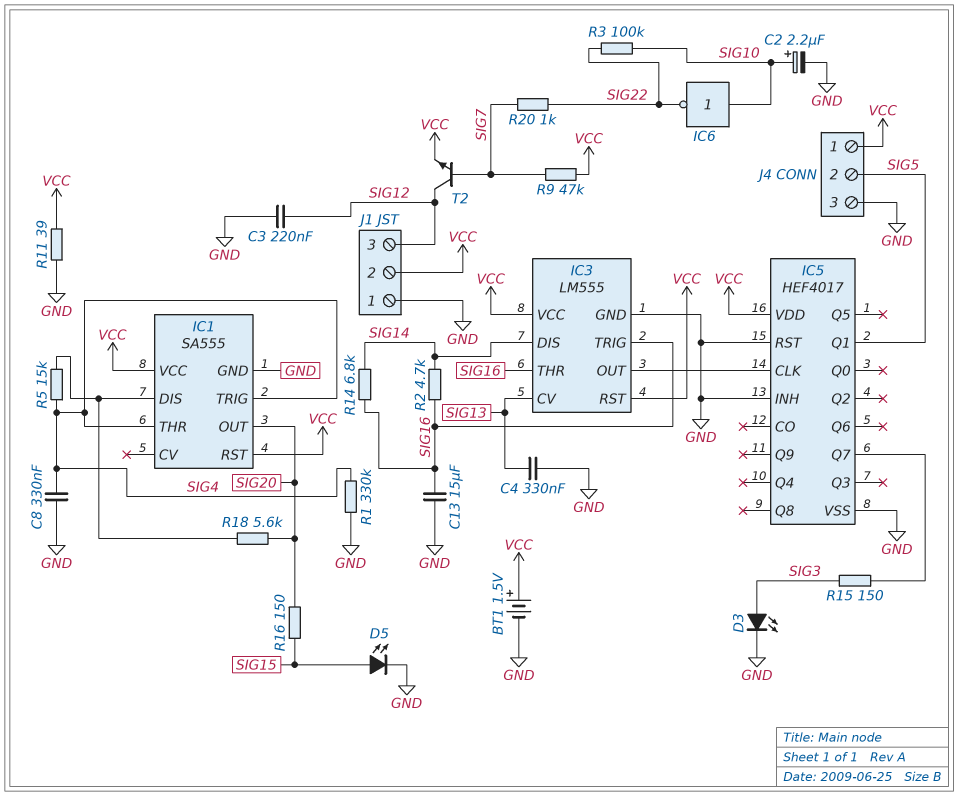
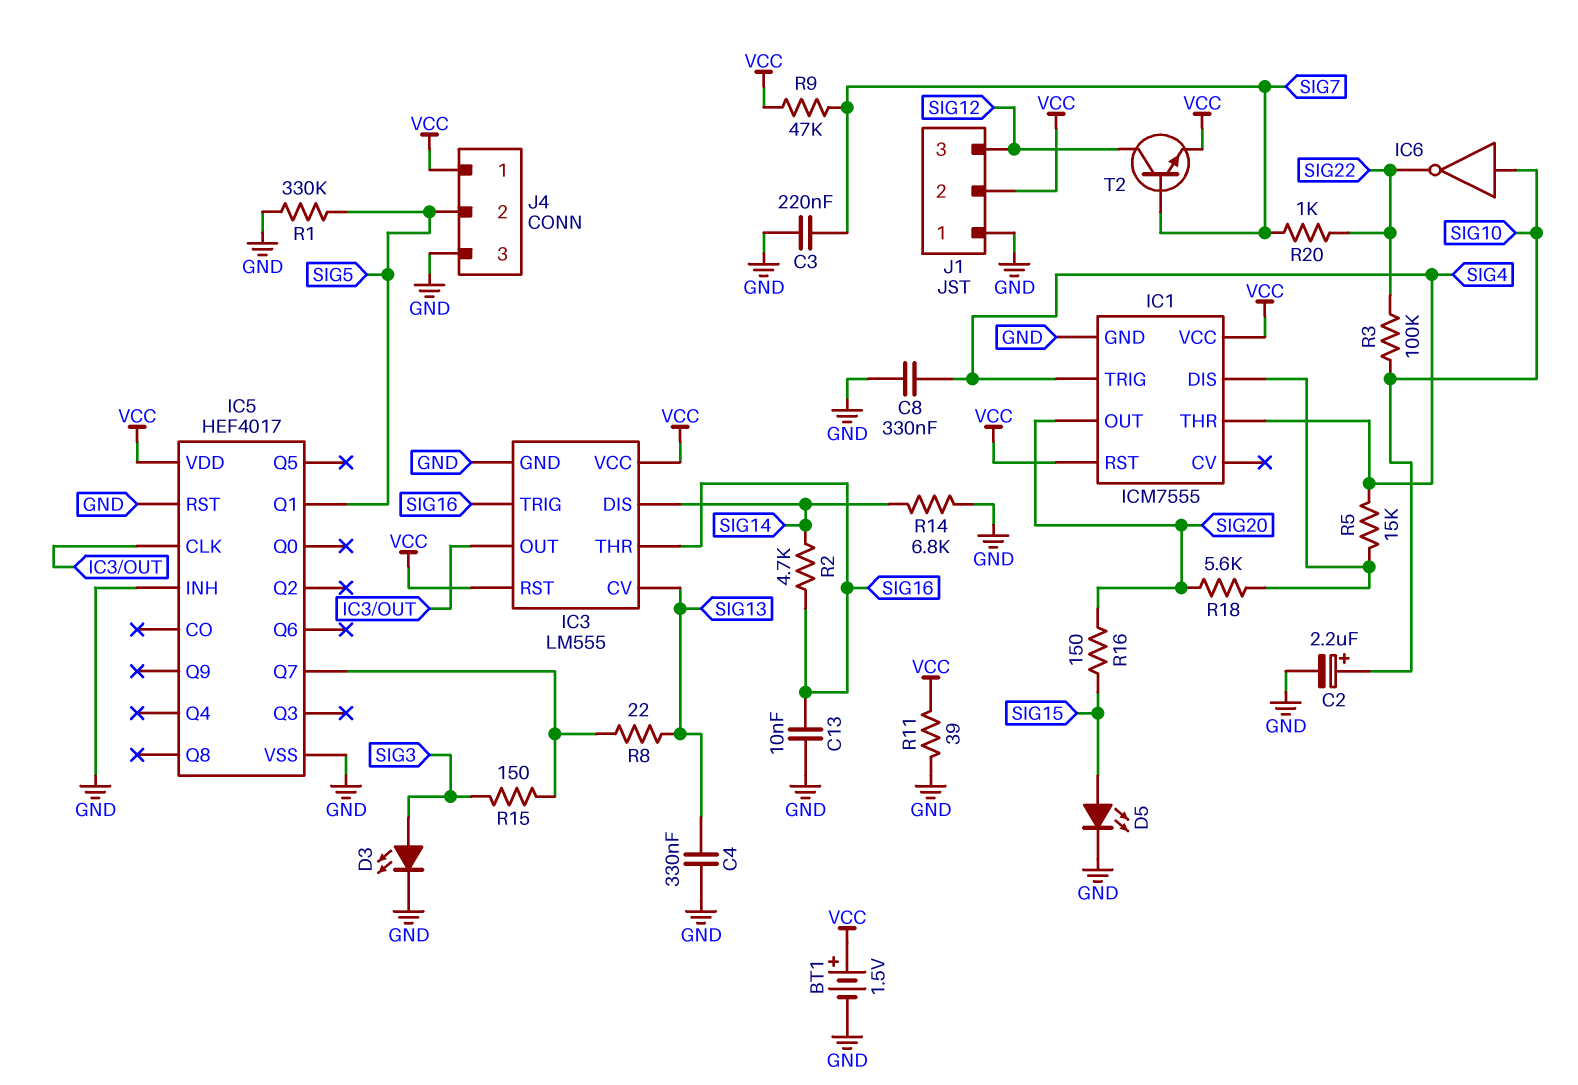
C3: 220nF (GND, SIG12) -> 220nF (GND, SIG7)
C13: 15uF (GND, SIG16) -> 10nF (GND, SIG16)
IC1: SA555 -> ICM7555
R1: 330k (GND, SIG4) -> 330k (GND, SIG5)
R8: none -> 22 (IC5/Q7, SIG13)
R14: 6.8k (SIG14, SIG16) -> 6.8k (GND, SIG14)

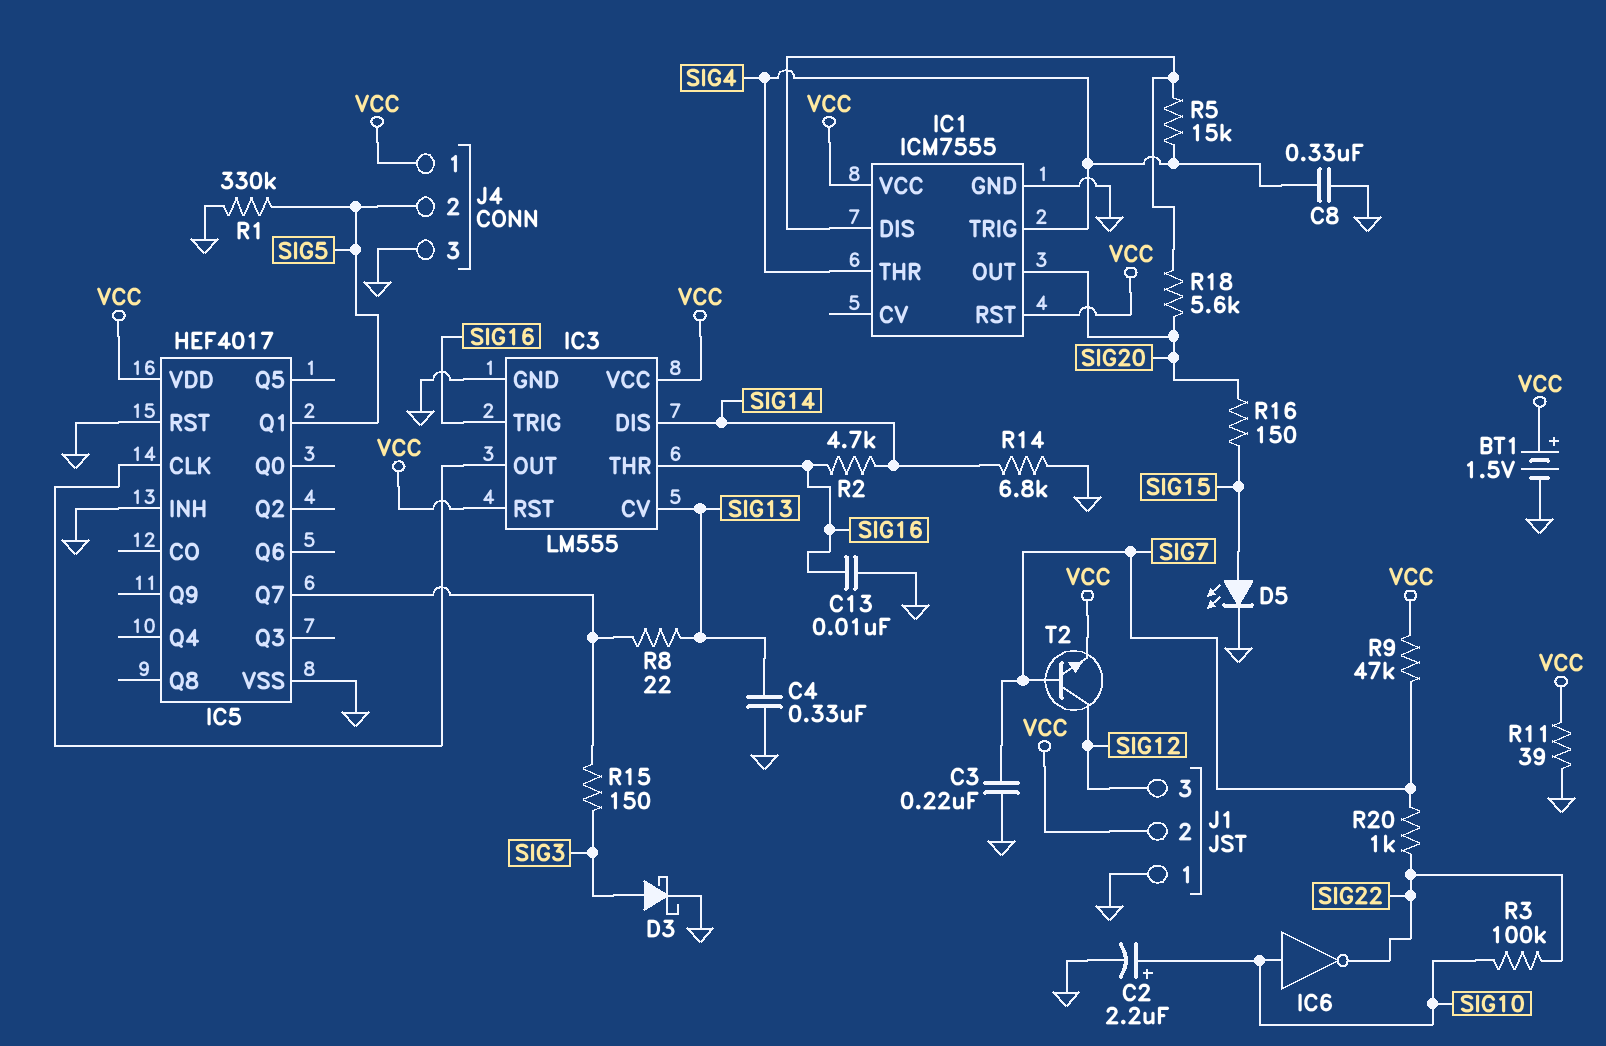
D3: LED (A SIG3, K GND) -> schottky (A SIG3, K GND)

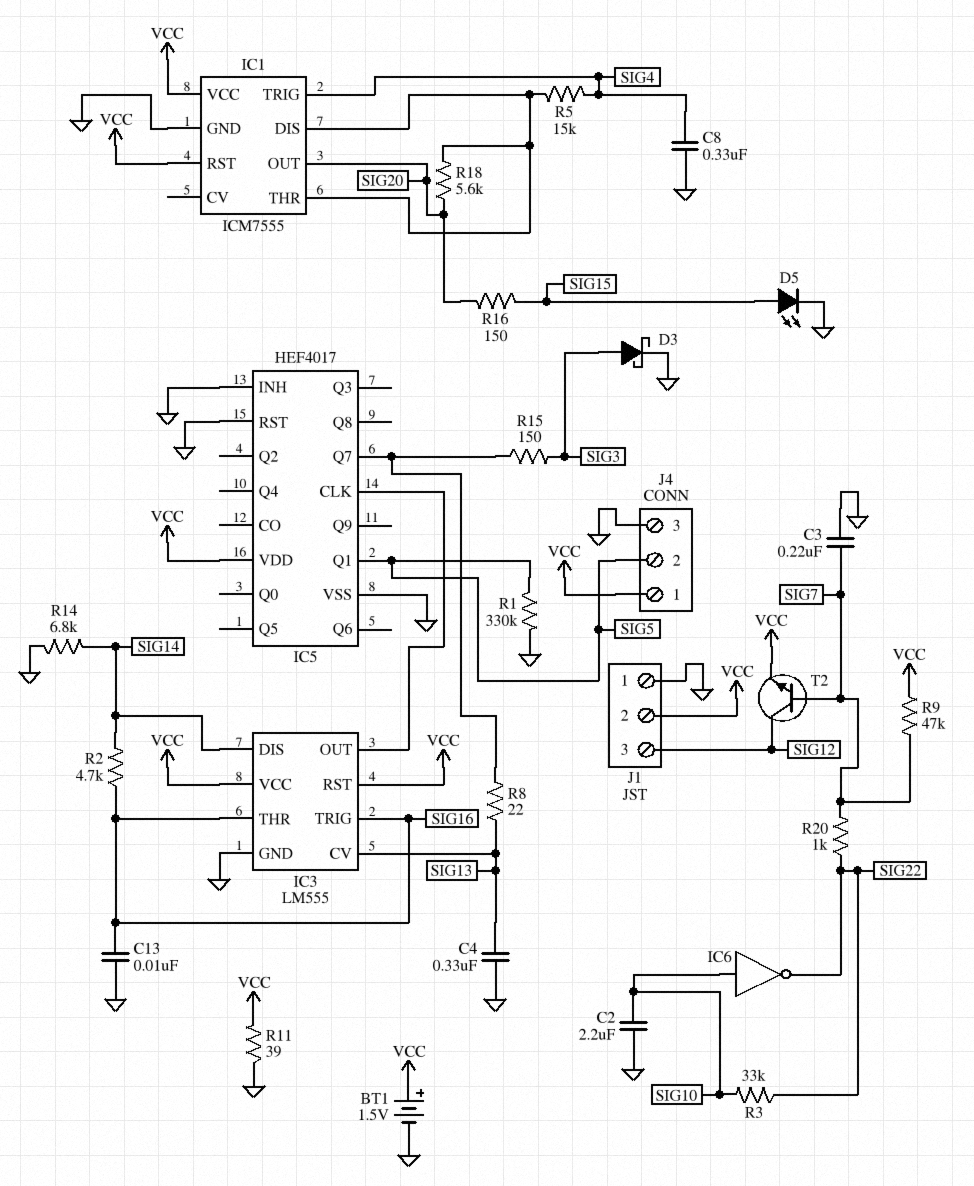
C2: 2.2uF (plus SIG10, minus GND) -> 2.2uF (GND, SIG10)
IC1 pin THR: SIG4 -> IC1/DIS
R3: 100k (SIG10, SIG22) -> 33k (SIG10, SIG22)

